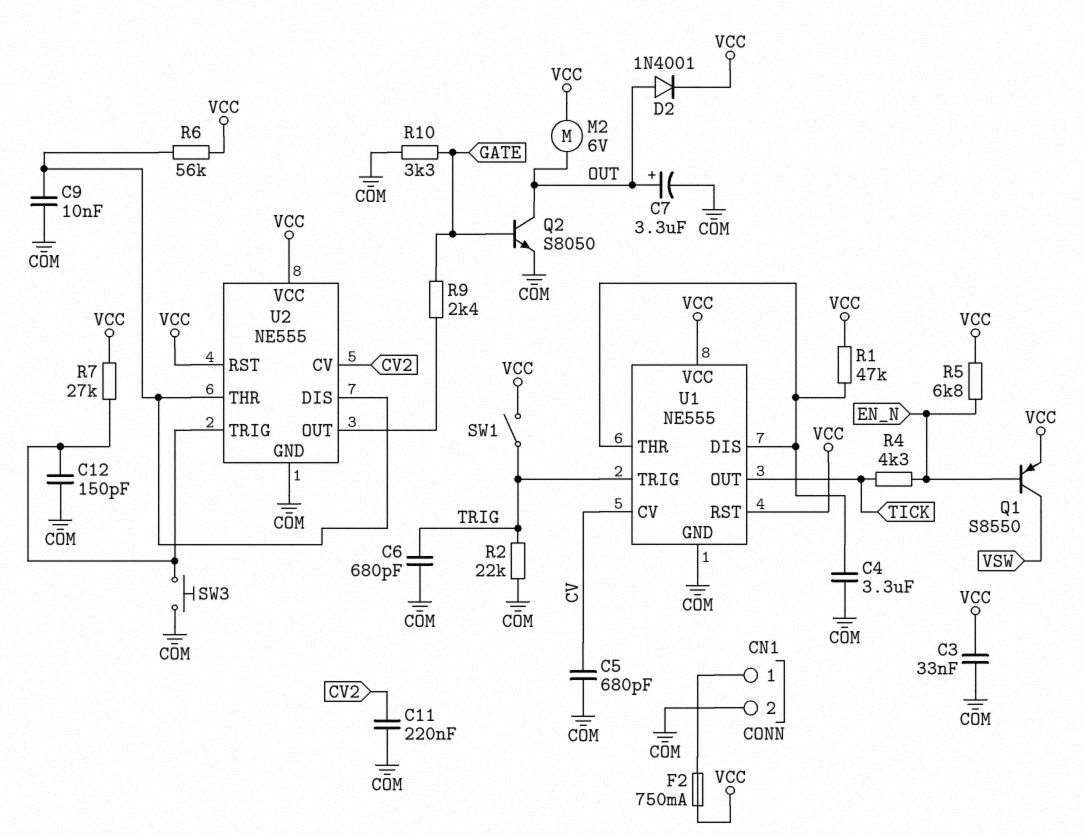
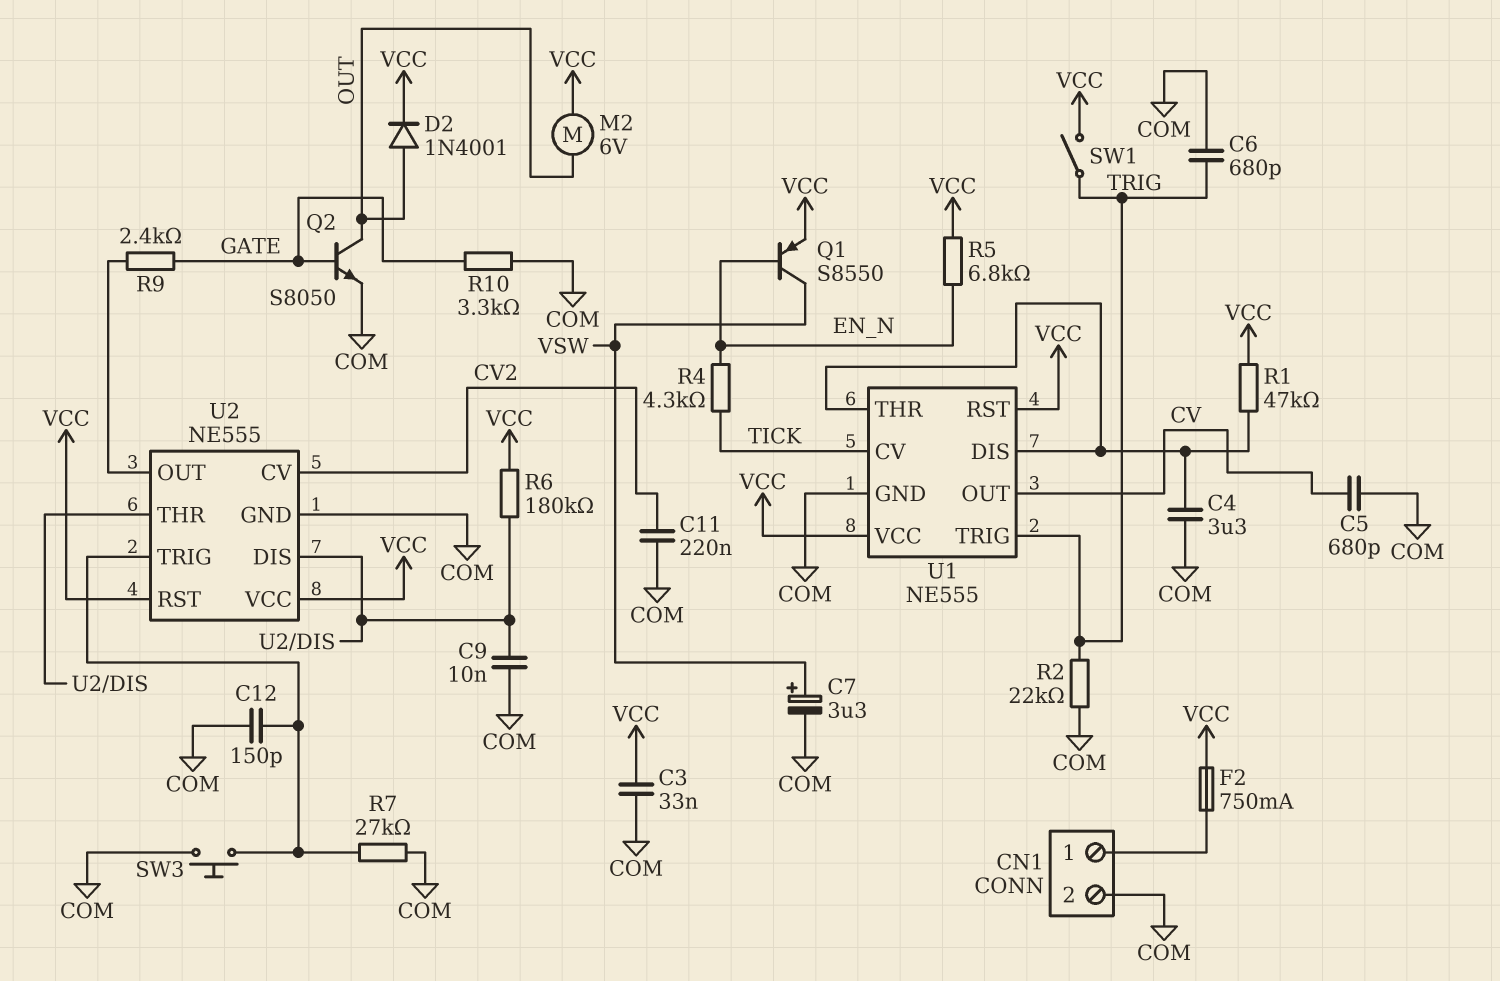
C7: 3.3uF (plus OUT, minus COM) -> 3.3uF (plus VSW, minus COM)
R6: 56k (U2/DIS, VCC) -> 180k (U2/DIS, VCC)
R7: 27k (U2/TRIG, VCC) -> 27k (COM, U2/TRIG)
U1 pin CV: CV -> TICK
U1 pin OUT: TICK -> CV

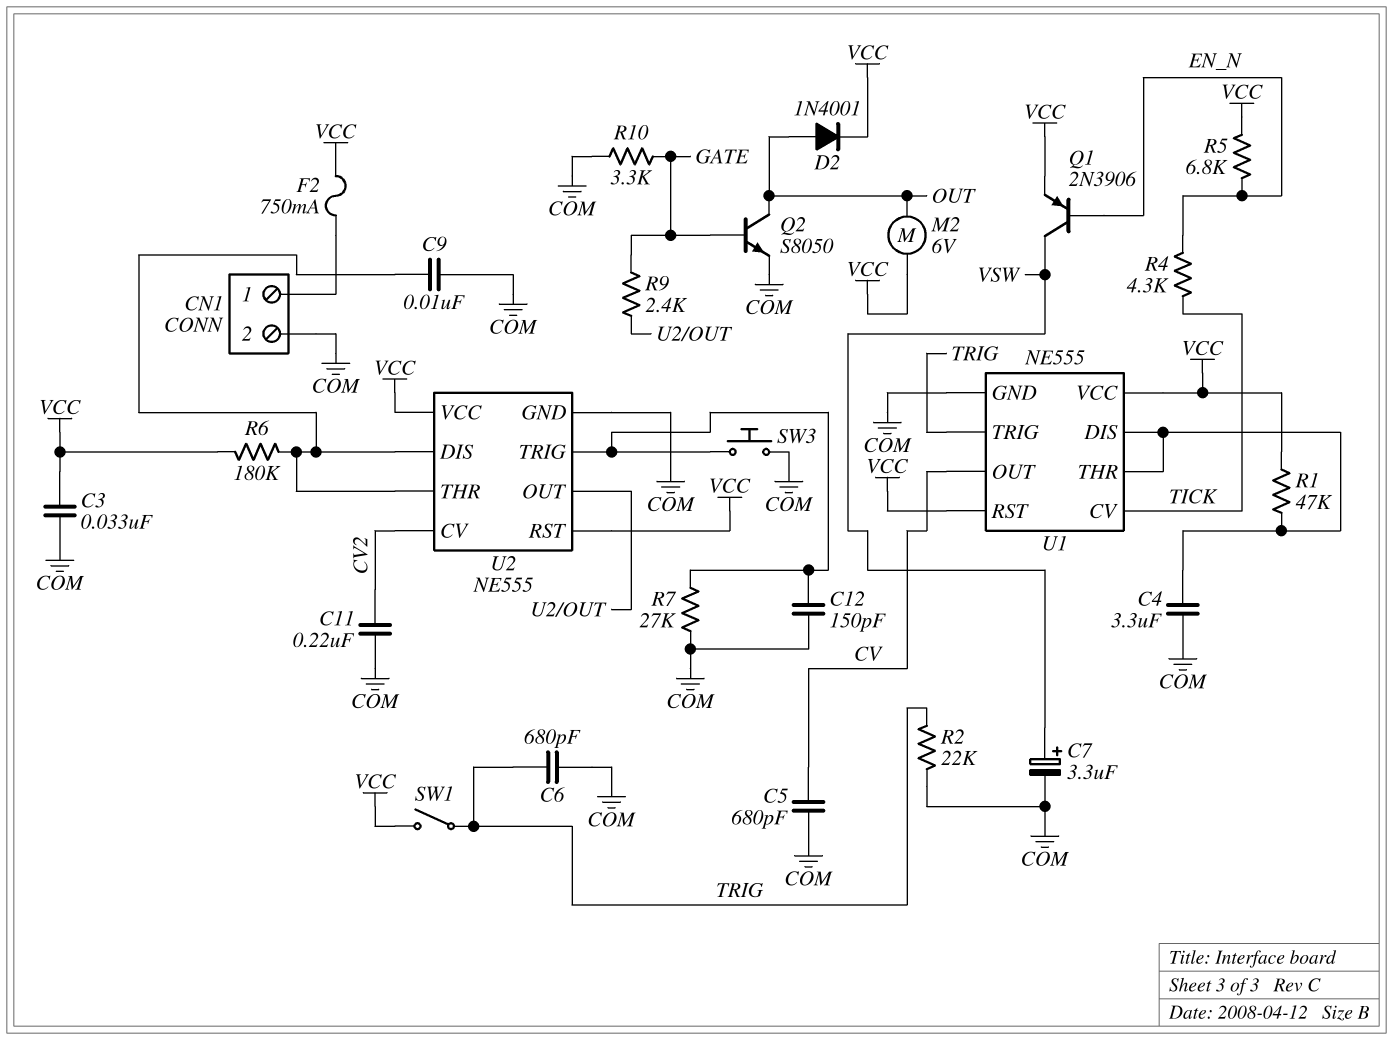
Q1: PNP S8550 (B EN_N, C VSW, E VCC) -> PNP 2N3906 (B EN_N, C VSW, E VCC)

